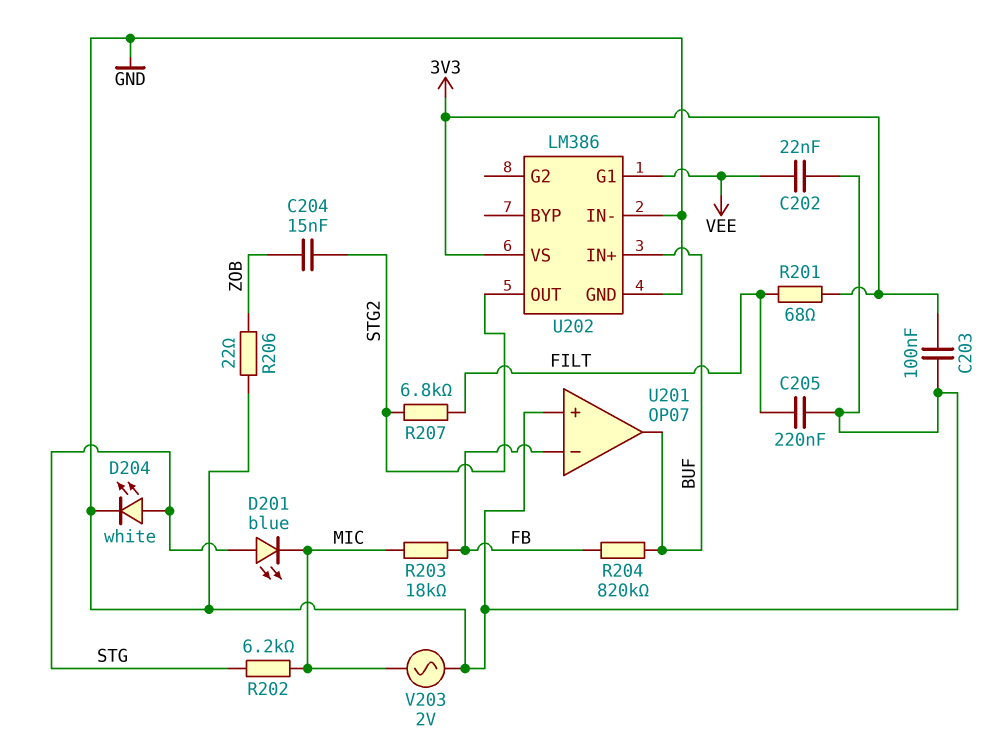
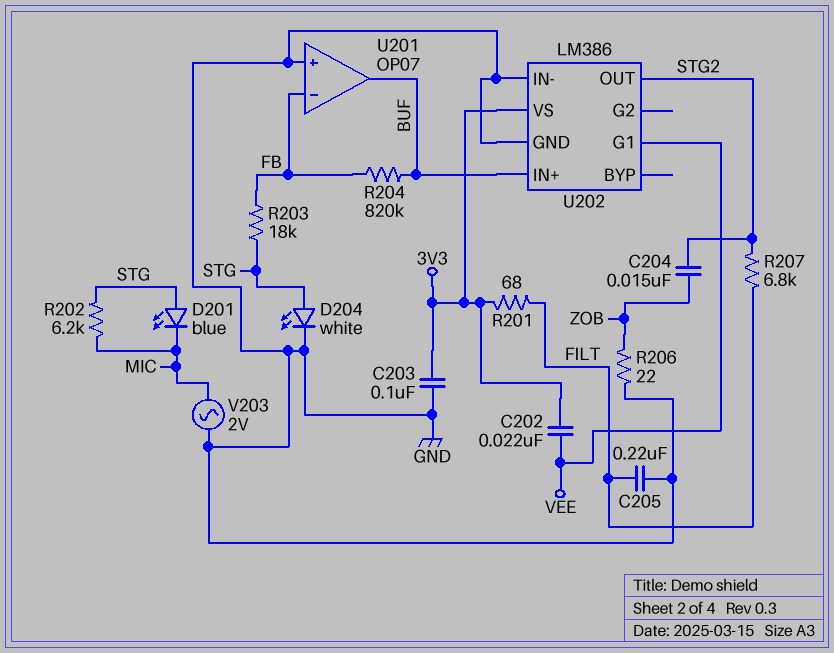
C202: 22nF (GND, VEE) -> 22nF (3V3, VEE)
R203: 18k (FB, MIC) -> 18k (FB, STG)

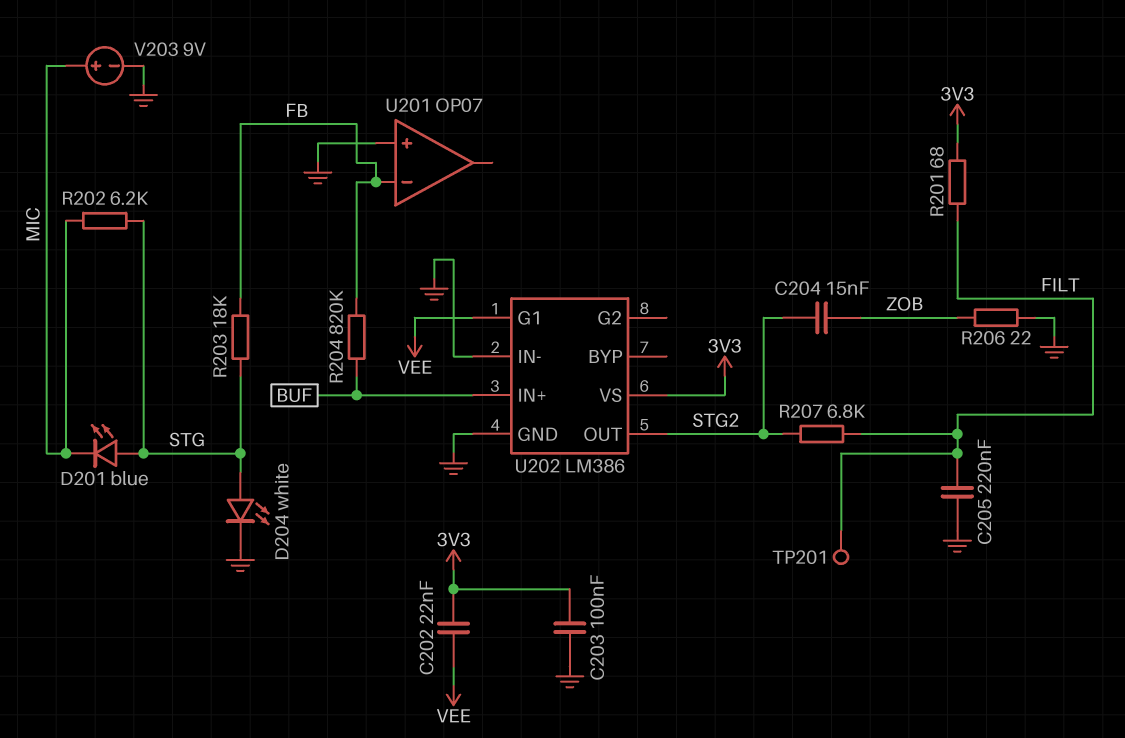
TP201: none -> test point (FILT)
U201 pin out: BUF -> none
V203: AC 2V (GND, MIC) -> 9V (plus MIC, minus GND)

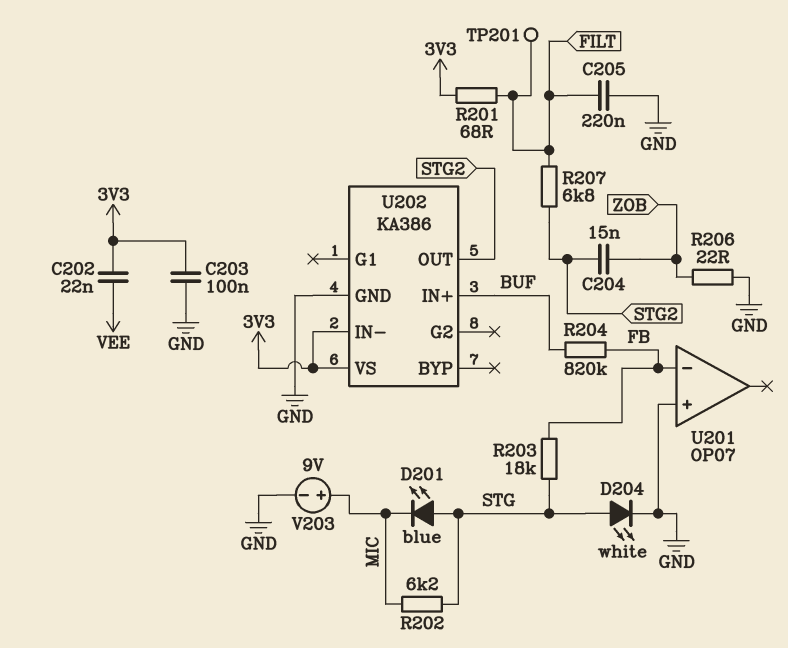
U202: LM386 -> KA386
U202 pin G1: VEE -> none
U202 pin IN-: GND -> 3V3

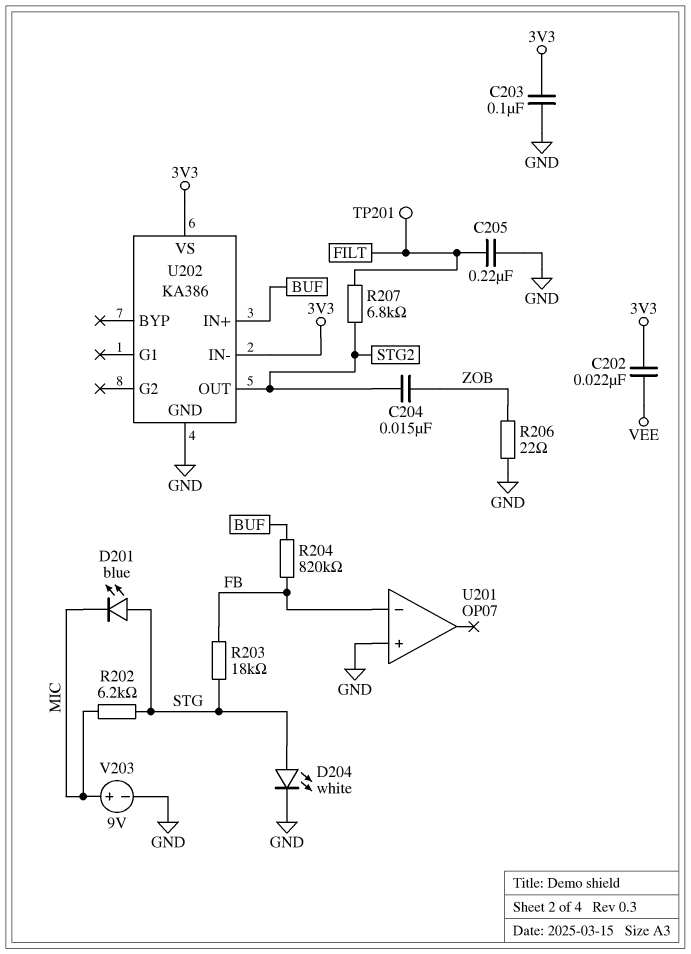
R201: 68 (3V3, FILT) -> none

